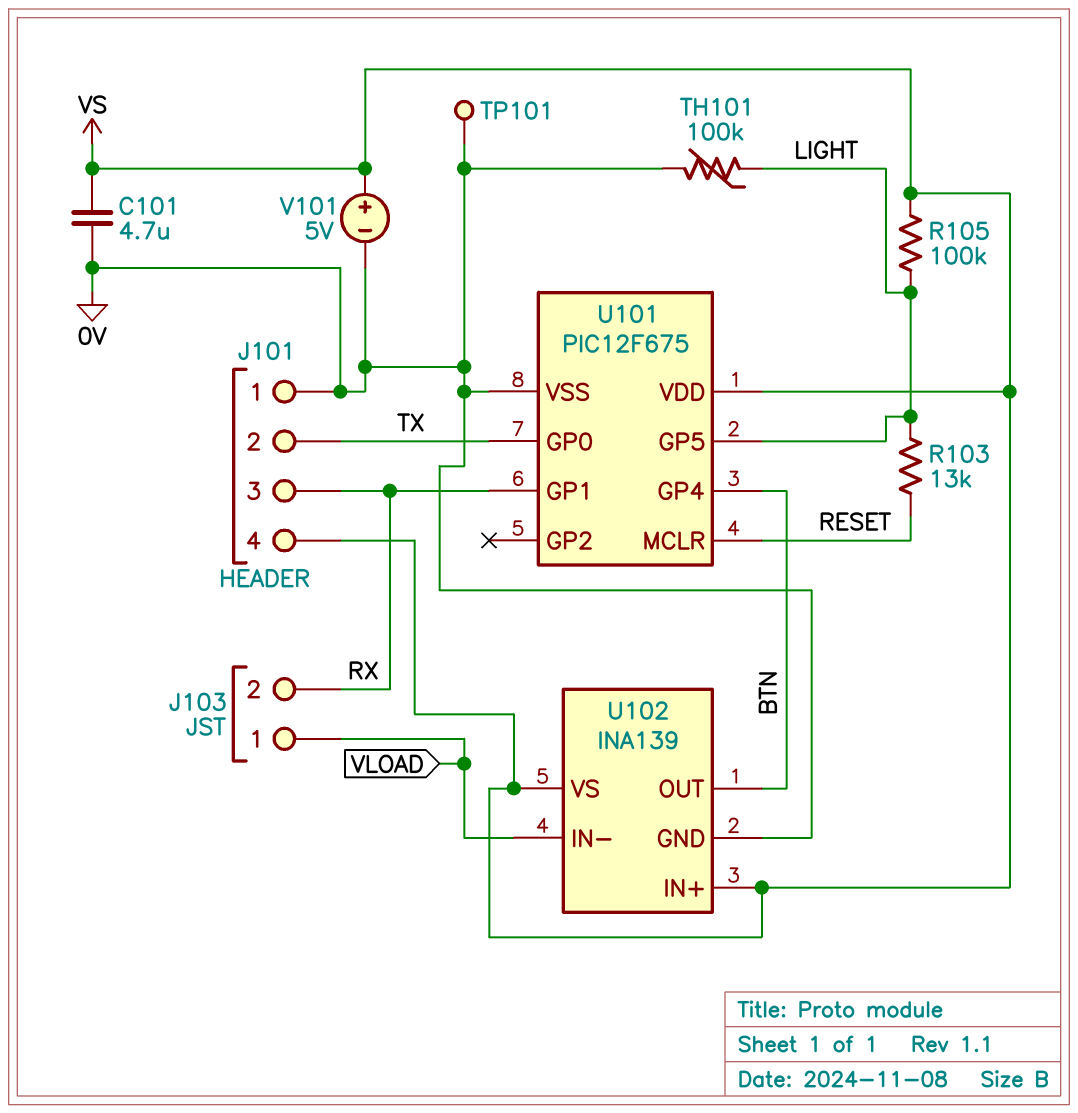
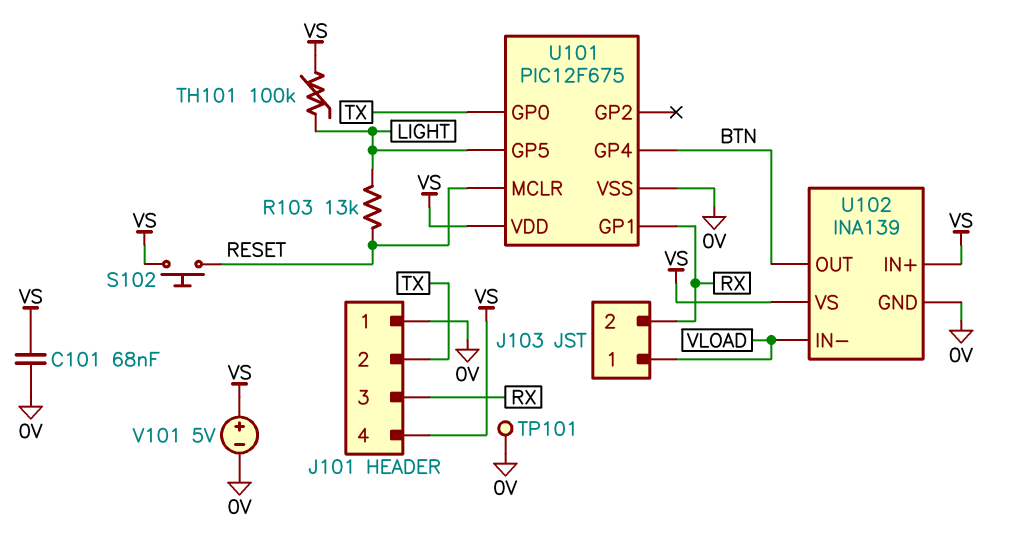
C101: 4.7uF (0V, VS) -> 68nF (0V, VS)
R105: 100k (LIGHT, VS) -> none
S102: none -> button (RESET, VS)
TH101: 100k (0V, LIGHT) -> 100k (LIGHT, VS)

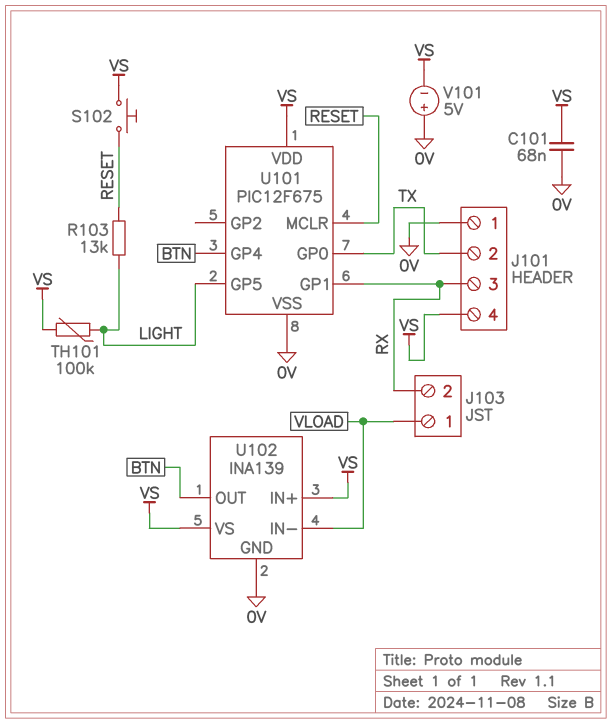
TP101: test point (0V) -> none
V101: 5V (plus VS, minus 0V) -> 5V (plus 0V, minus VS)

